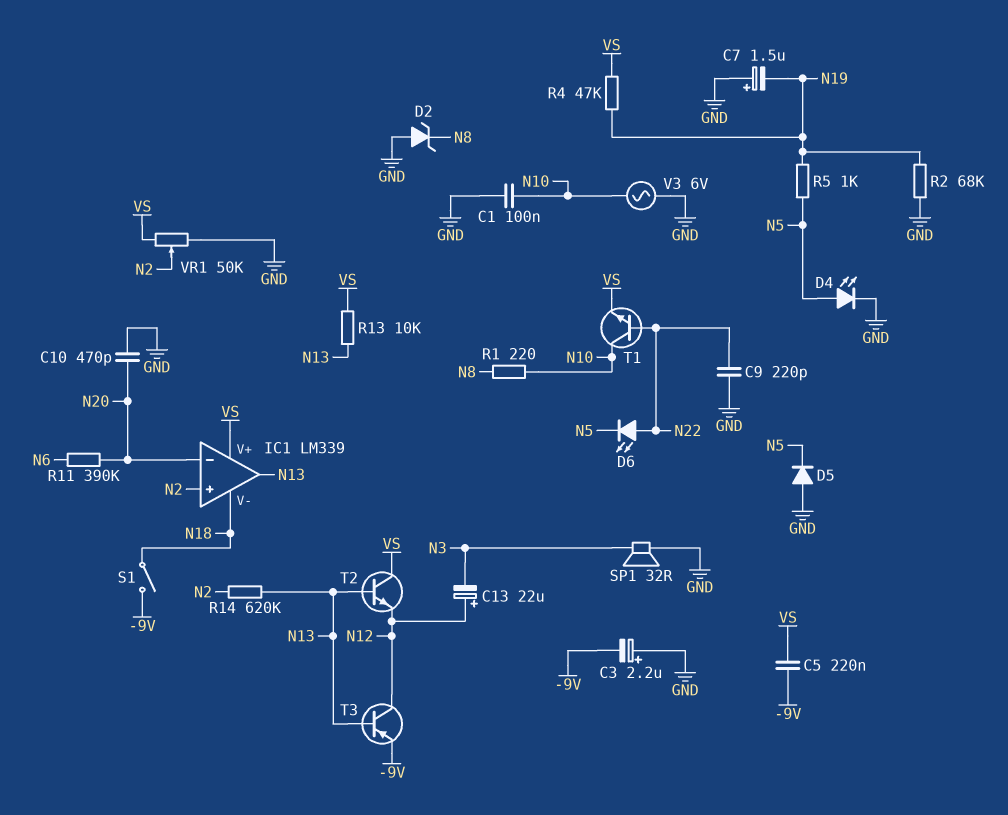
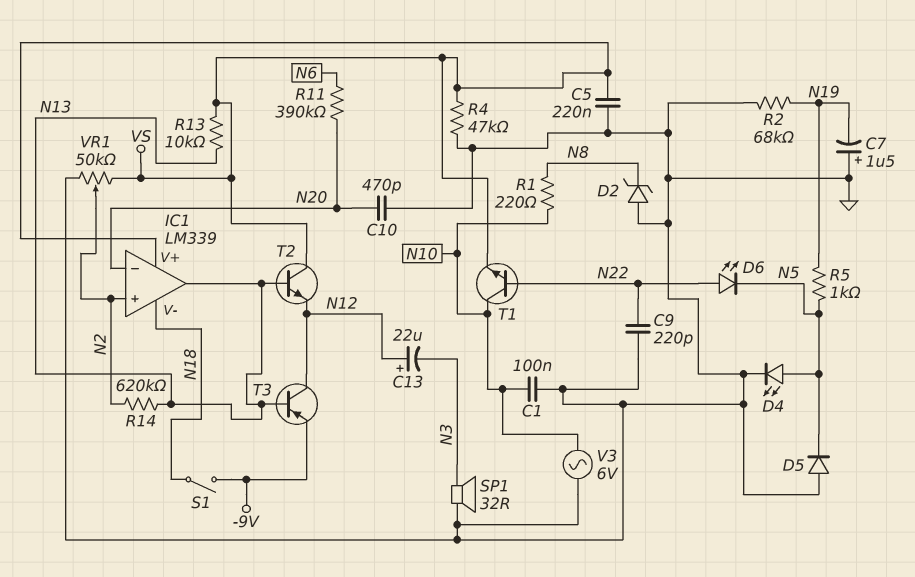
C3: 2.2uF (plus GND, minus -9V) -> none
C5: 220nF (-9V, VS) -> 220nF (GND, VS)
R4: 47k (N19, VS) -> 47k (GND, VS)

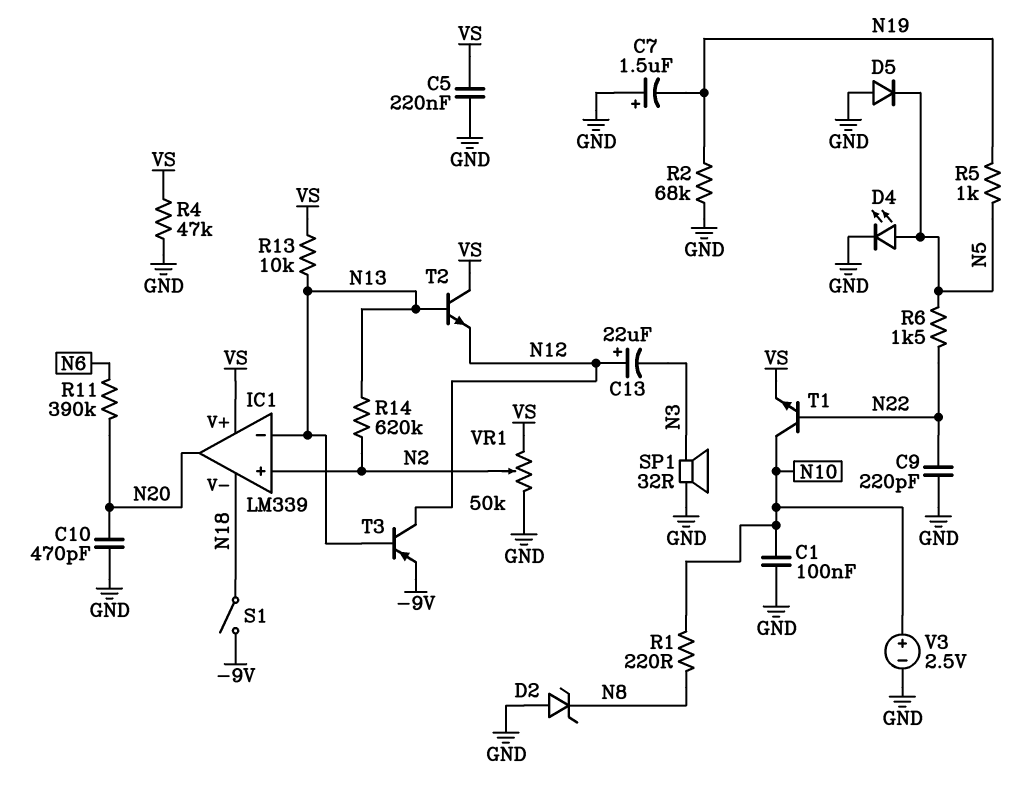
D6: LED (A N22, K N5) -> none
IC1 pin in-: N20 -> N13
IC1 pin out: N13 -> N20
R6: none -> 1.5k (N5, N22)
V3: AC 6V (GND, N10) -> 2.5V (plus N10, minus GND)

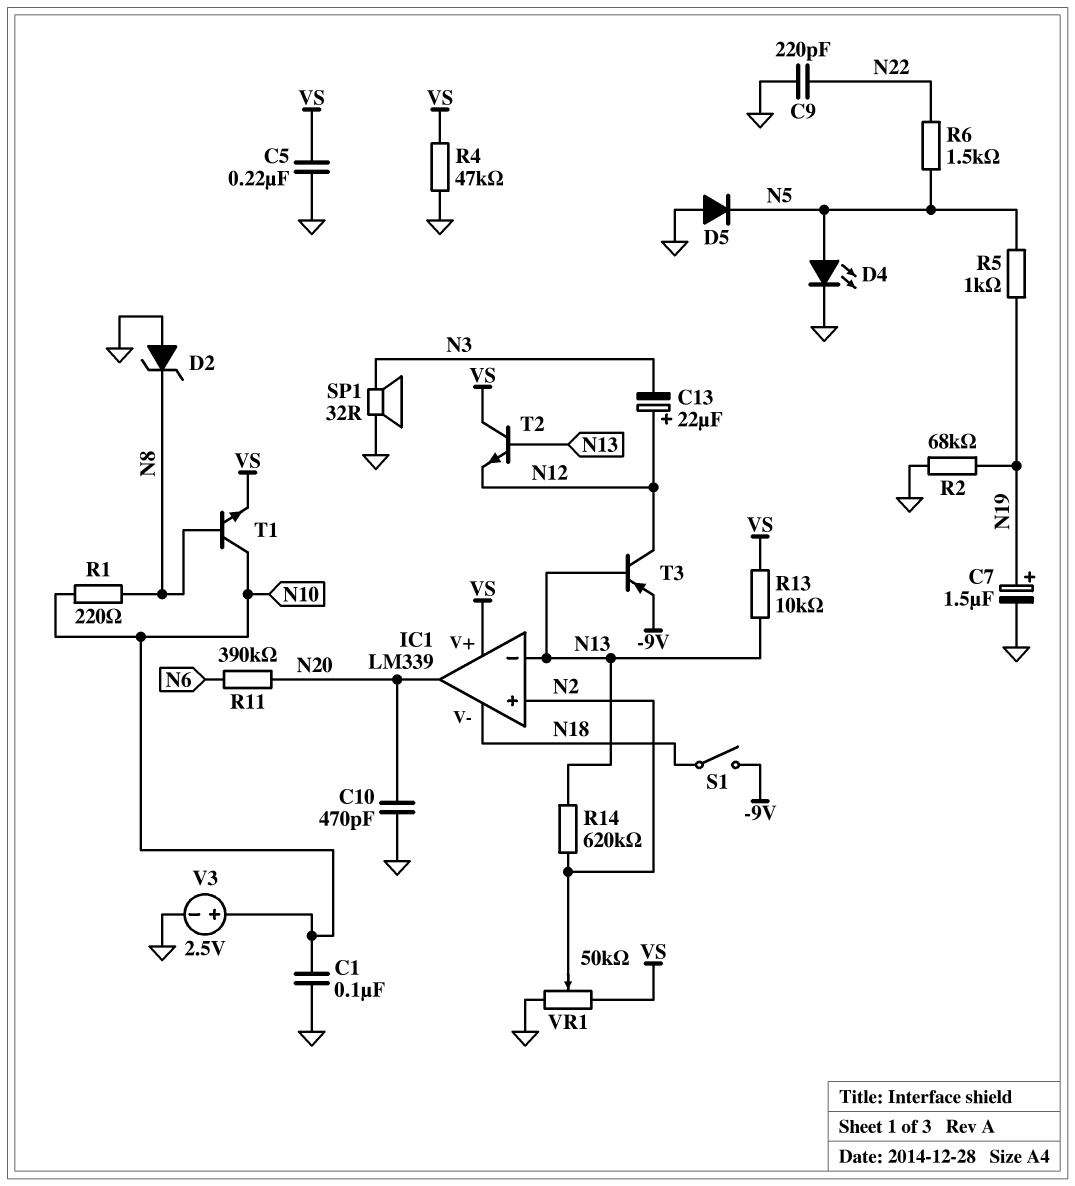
C7: 1.5uF (plus GND, minus N19) -> 1.5uF (plus N19, minus GND)
T1: NPN (B N22, C N10, E VS) -> NPN (B N8, C N10, E VS)

